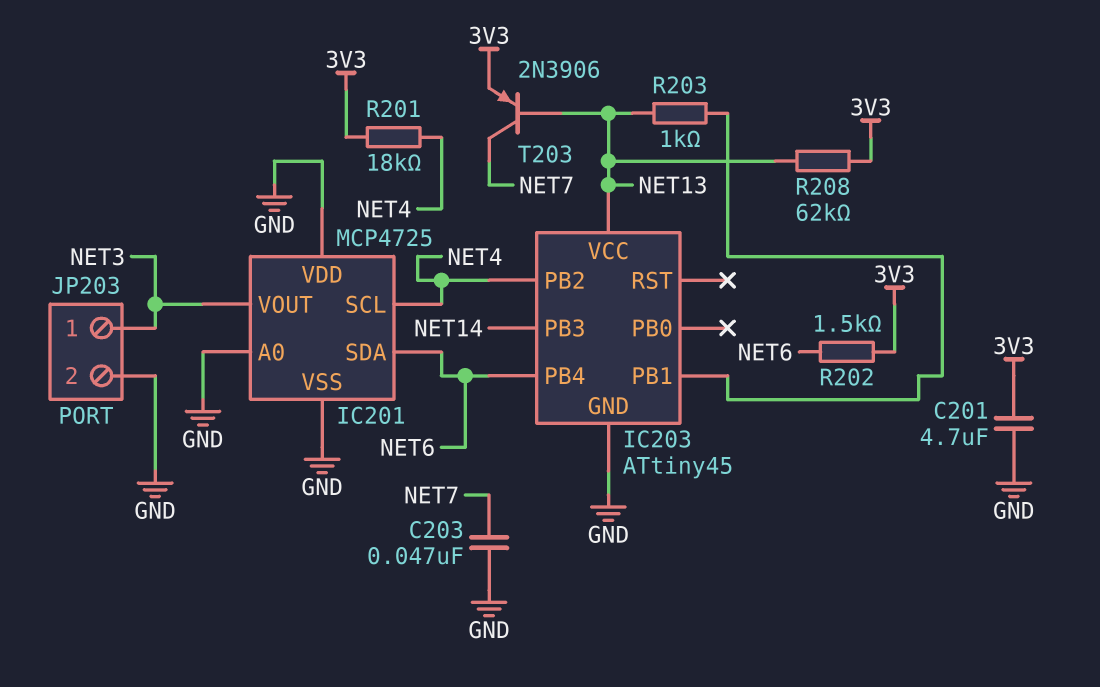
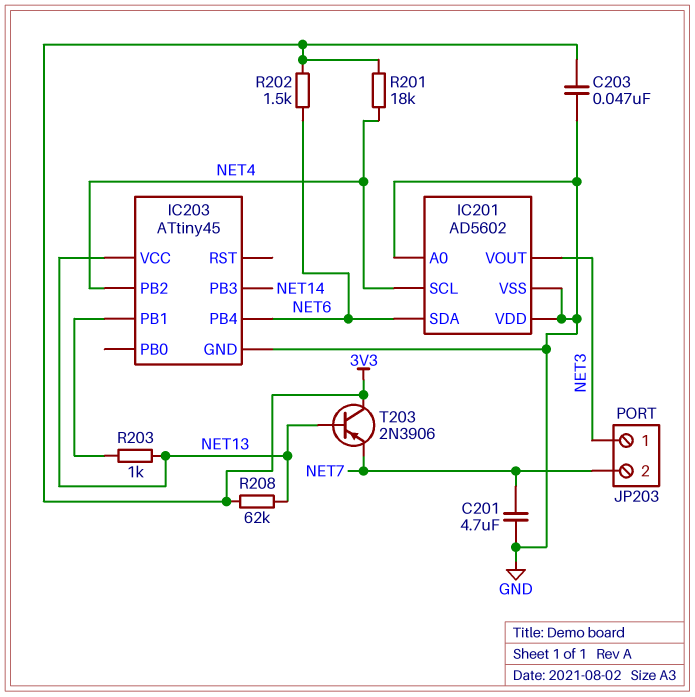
C201: 4.7uF (3V3, GND) -> 4.7uF (GND, NET7)
C203: 47nF (GND, NET7) -> 47nF (3V3, GND)
IC201: MCP4725 -> AD5602
JP203 pin 2: GND -> NET7
T203: PNP 2N3906 (B NET13, C NET7, E 3V3) -> PNP 2N3906 (B NET13, C 3V3, E NET7)

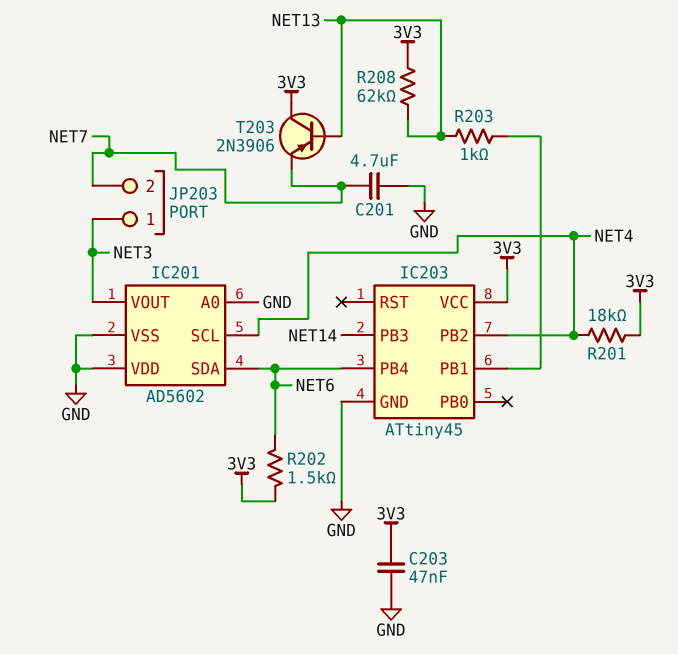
IC203 pin VCC: NET13 -> 3V3

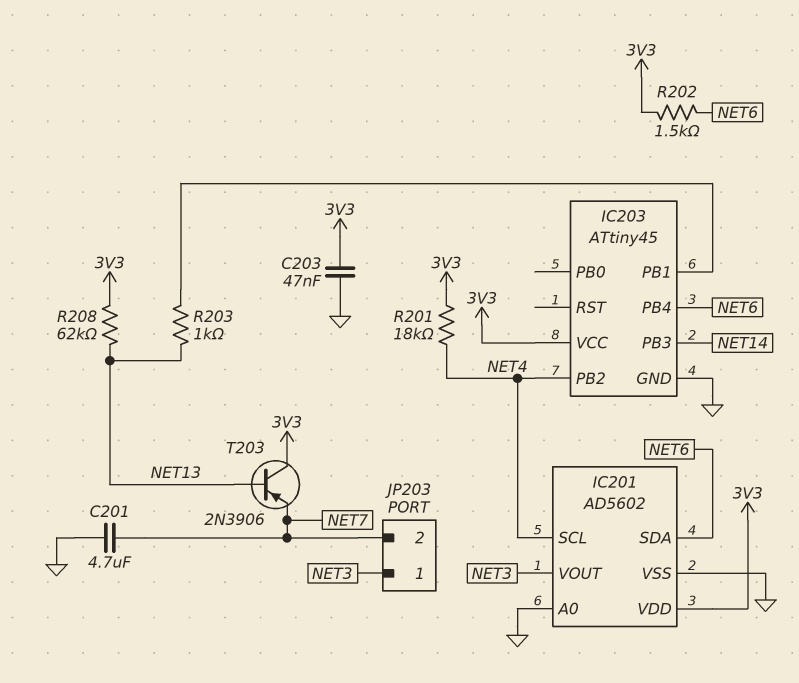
IC201 pin VDD: GND -> 3V3

